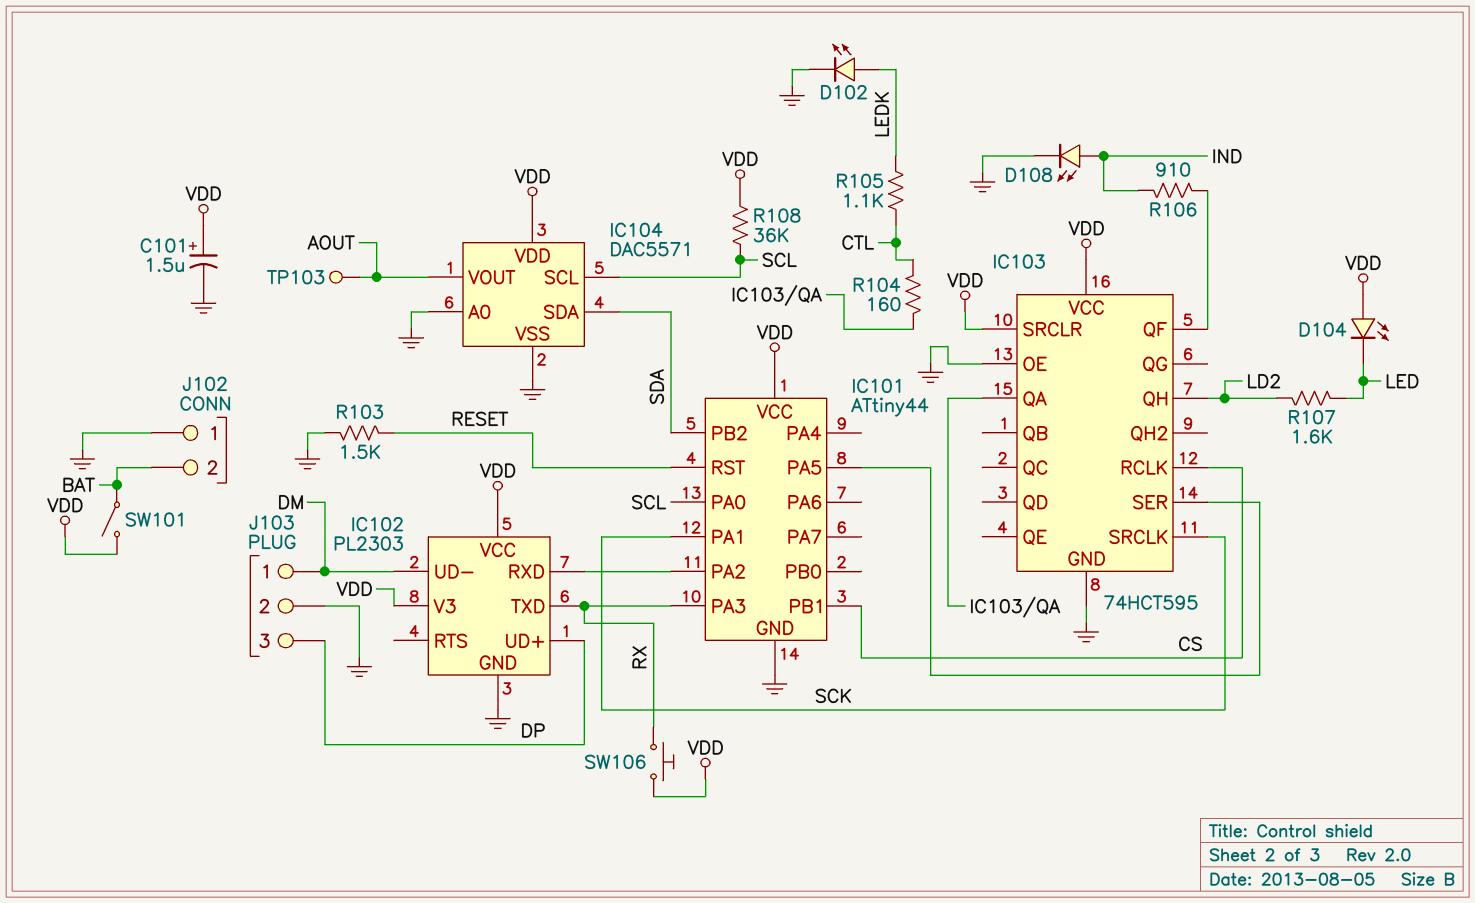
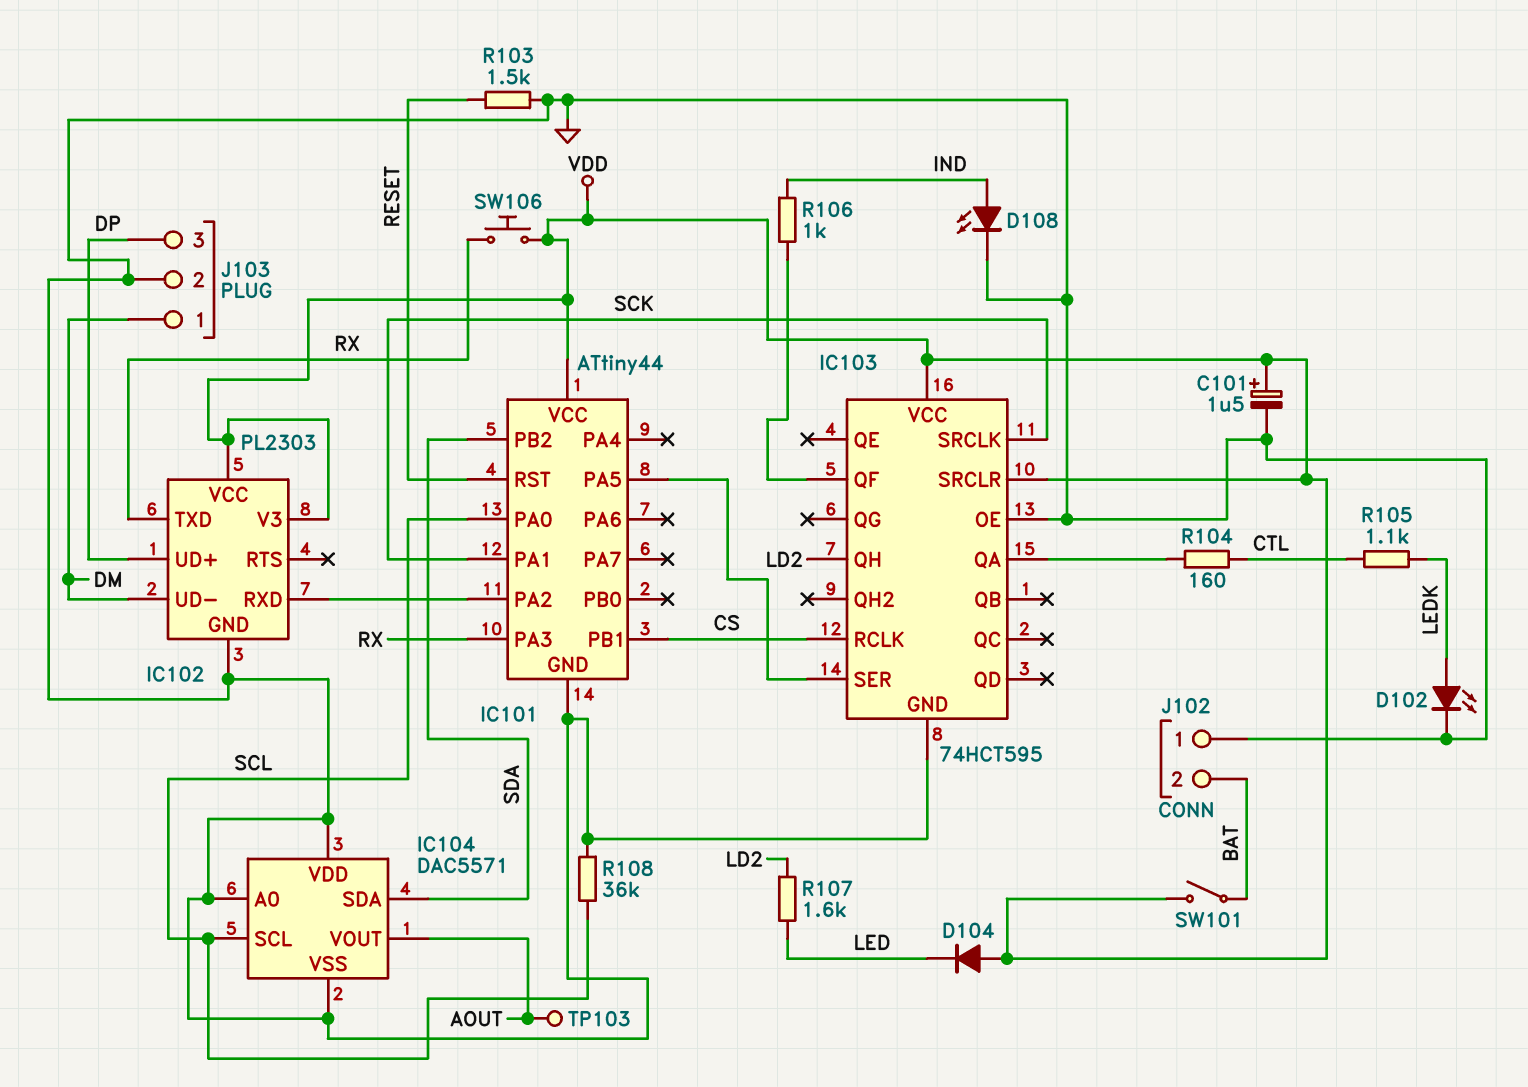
D104: LED (A VDD, K LED) -> diode (A VDD, K LED)
IC104 pin VDD: VDD -> GND
R106: 910 (IC103/QF, IND) -> 1k (IC103/QF, IND)
R108: 36k (SCL, VDD) -> 36k (GND, SCL)

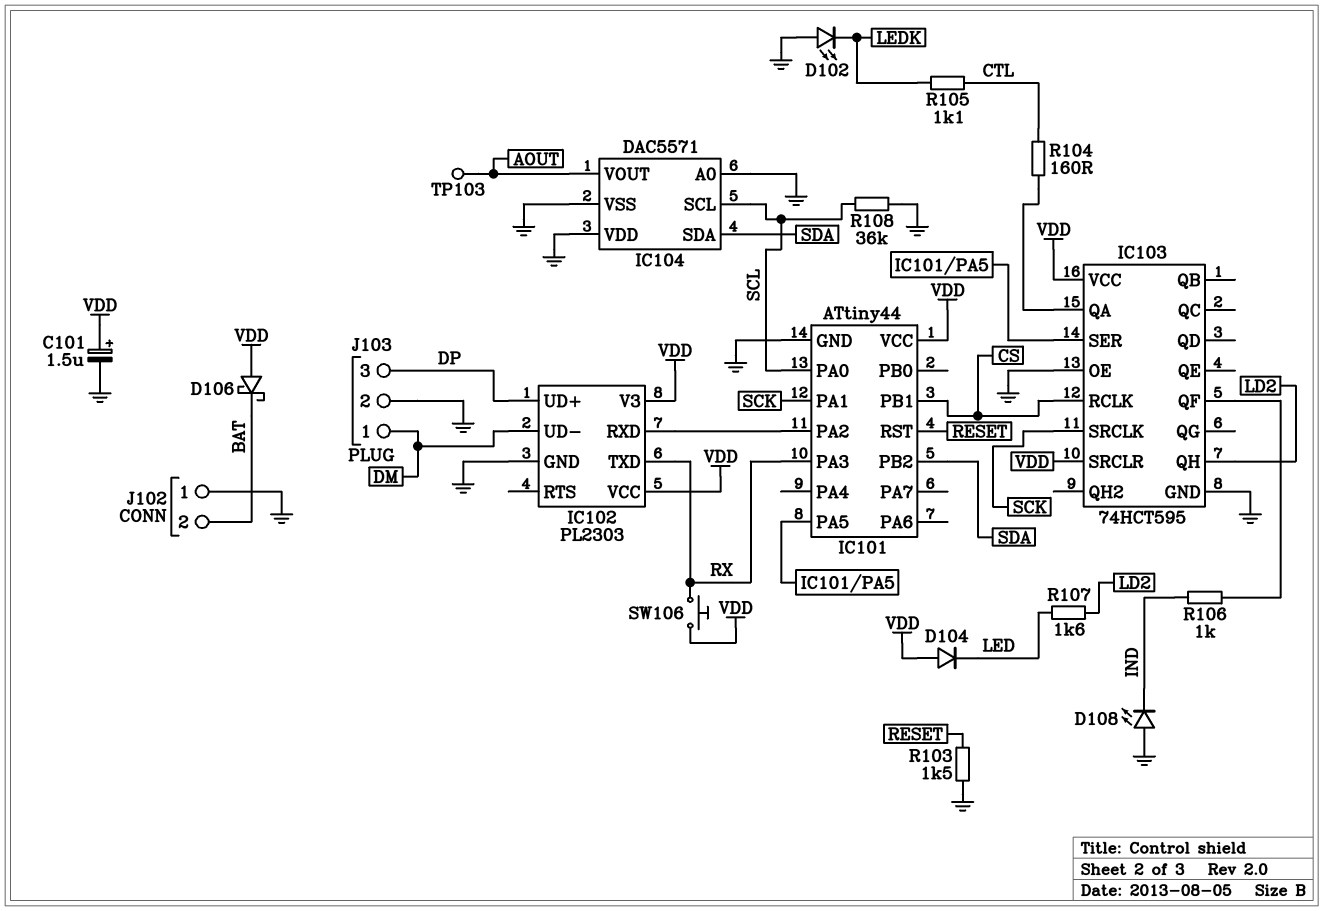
D102: LED (A LEDK, K GND) -> LED (A GND, K LEDK)
D106: none -> schottky (A VDD, K BAT)
D108: LED (A IND, K GND) -> LED (A GND, K IND)
SW101: switch (BAT, VDD) -> none

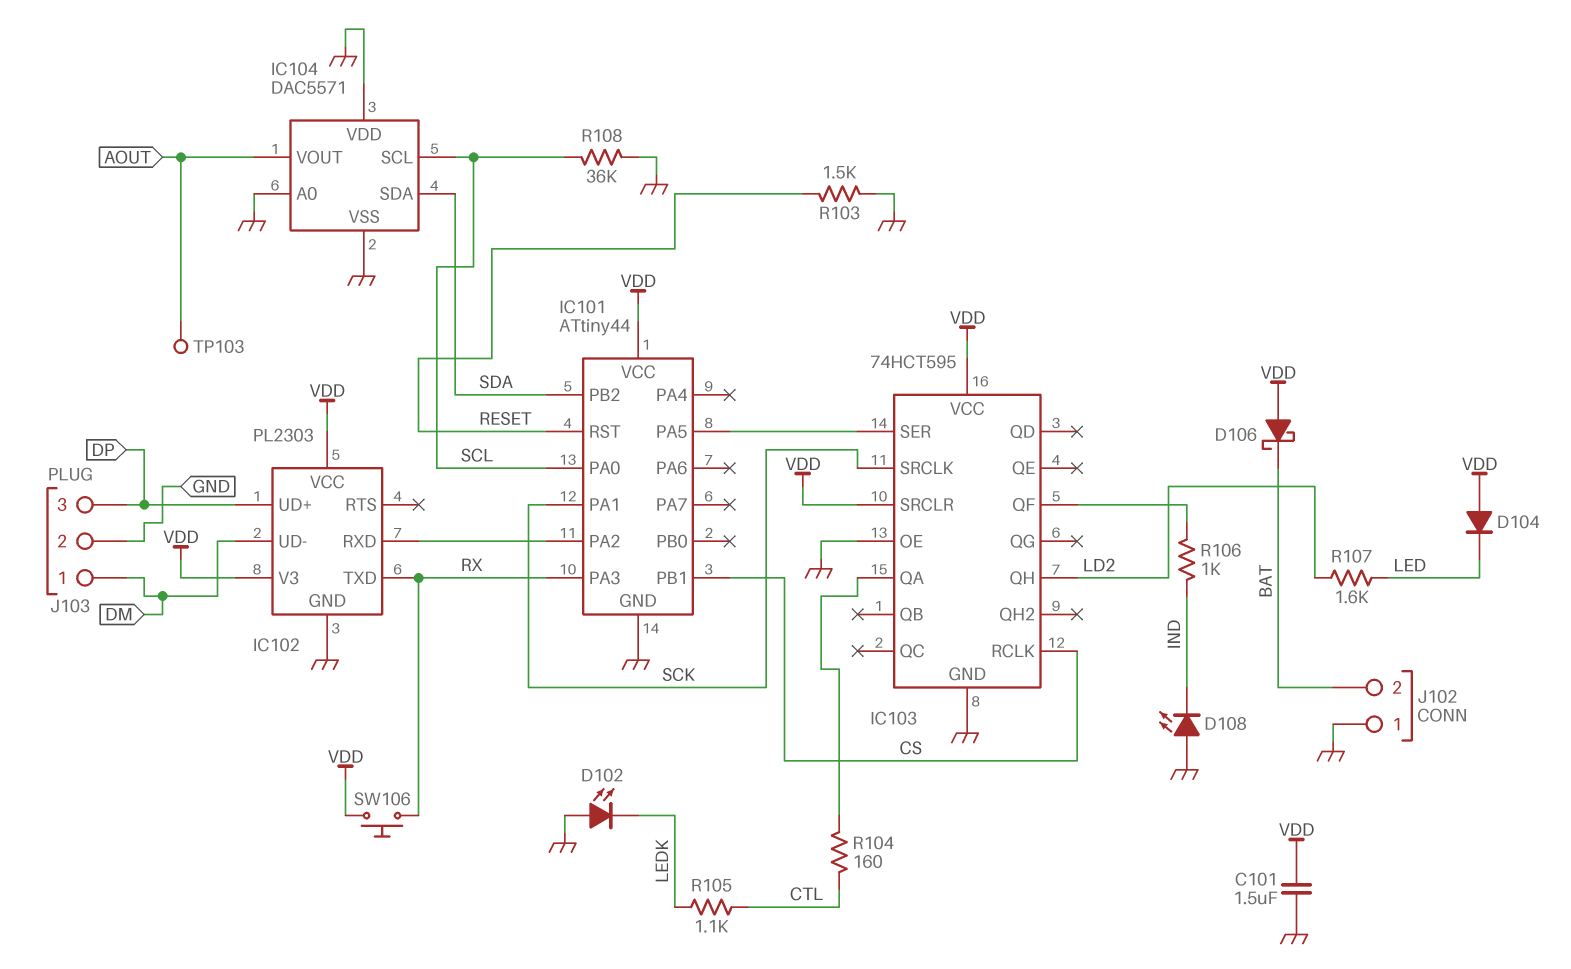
C101: 1.5uF (plus VDD, minus GND) -> 1.5uF (GND, VDD)

